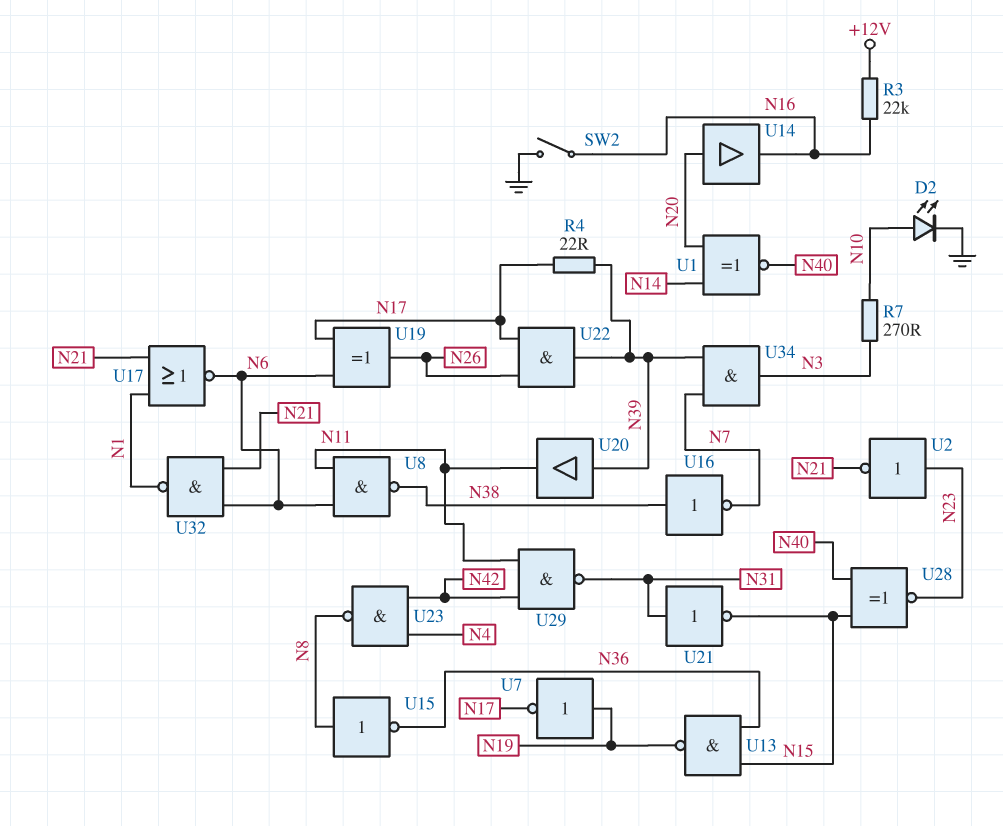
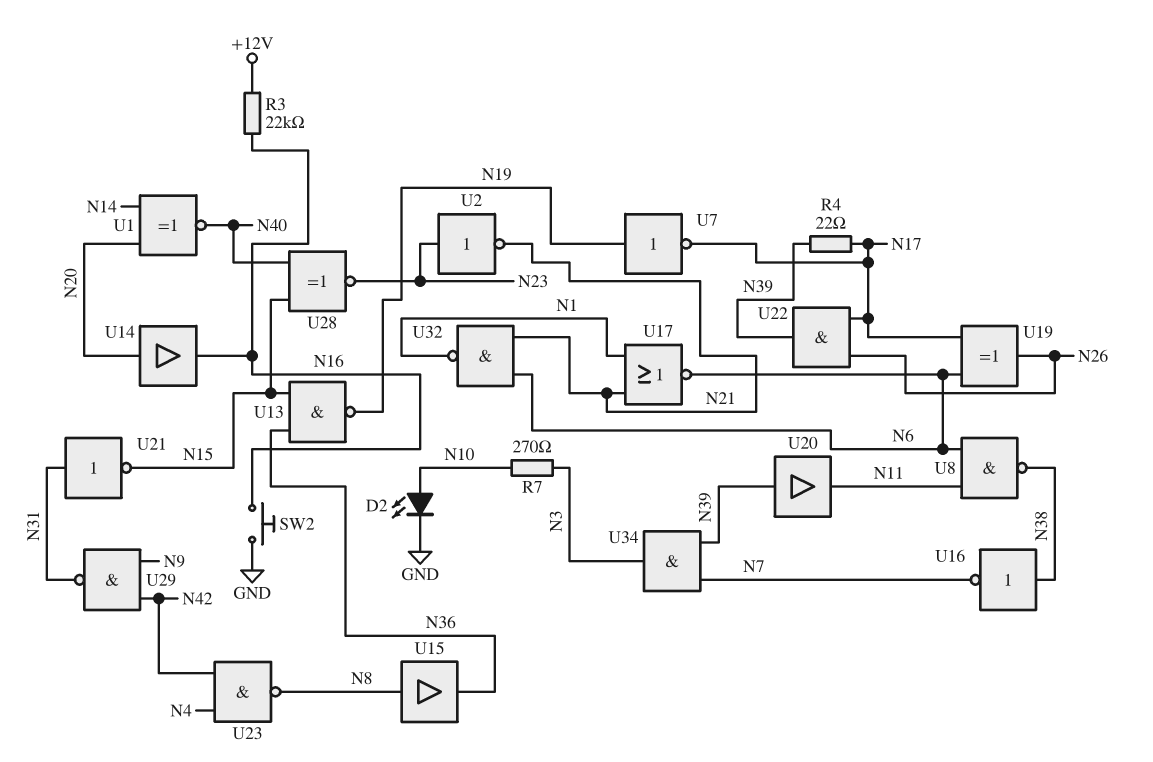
SW2: switch (GND, N16) -> button (GND, N16)
U15: NOT (in N8, out N36) -> buffer (in N8, out N36)
U29: NAND (in N11, in N42, out N31) -> NAND (in N9, in N42, out N31)

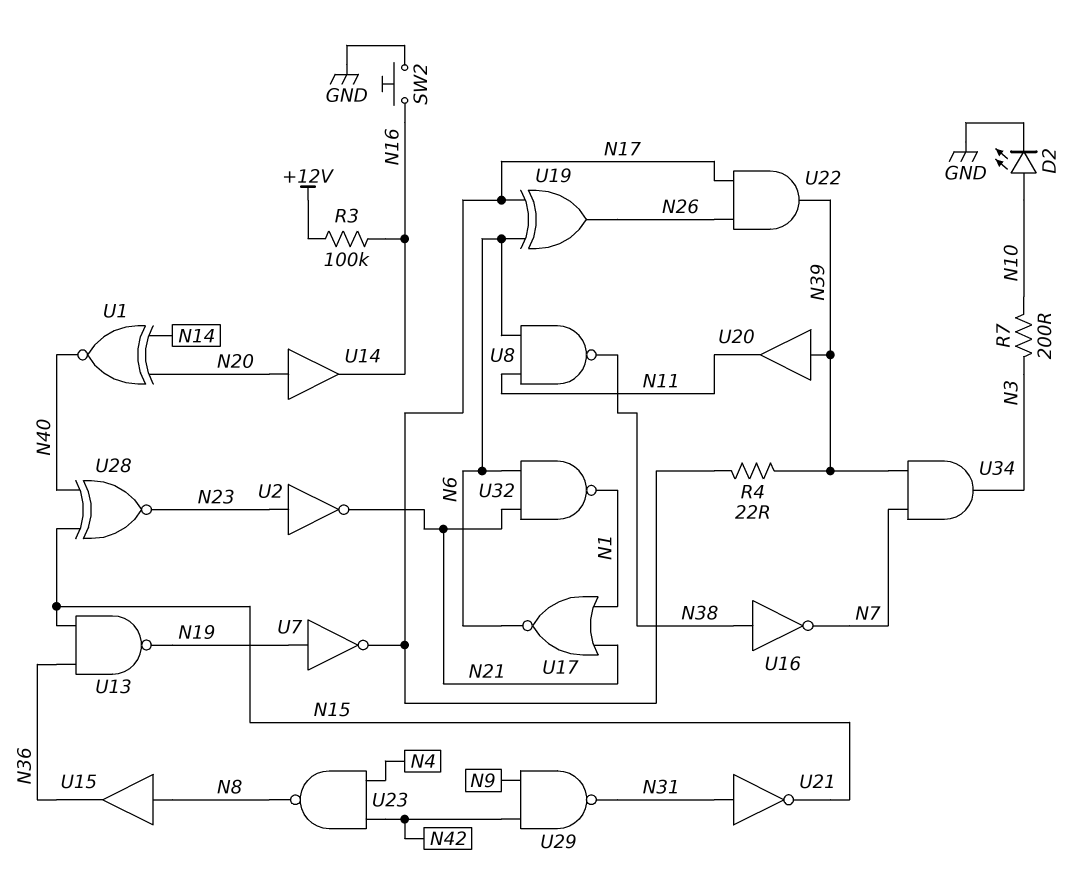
R3: 22k (+12V, N16) -> 100k (+12V, N16)
R7: 270 (N3, N10) -> 200 (N3, N10)

